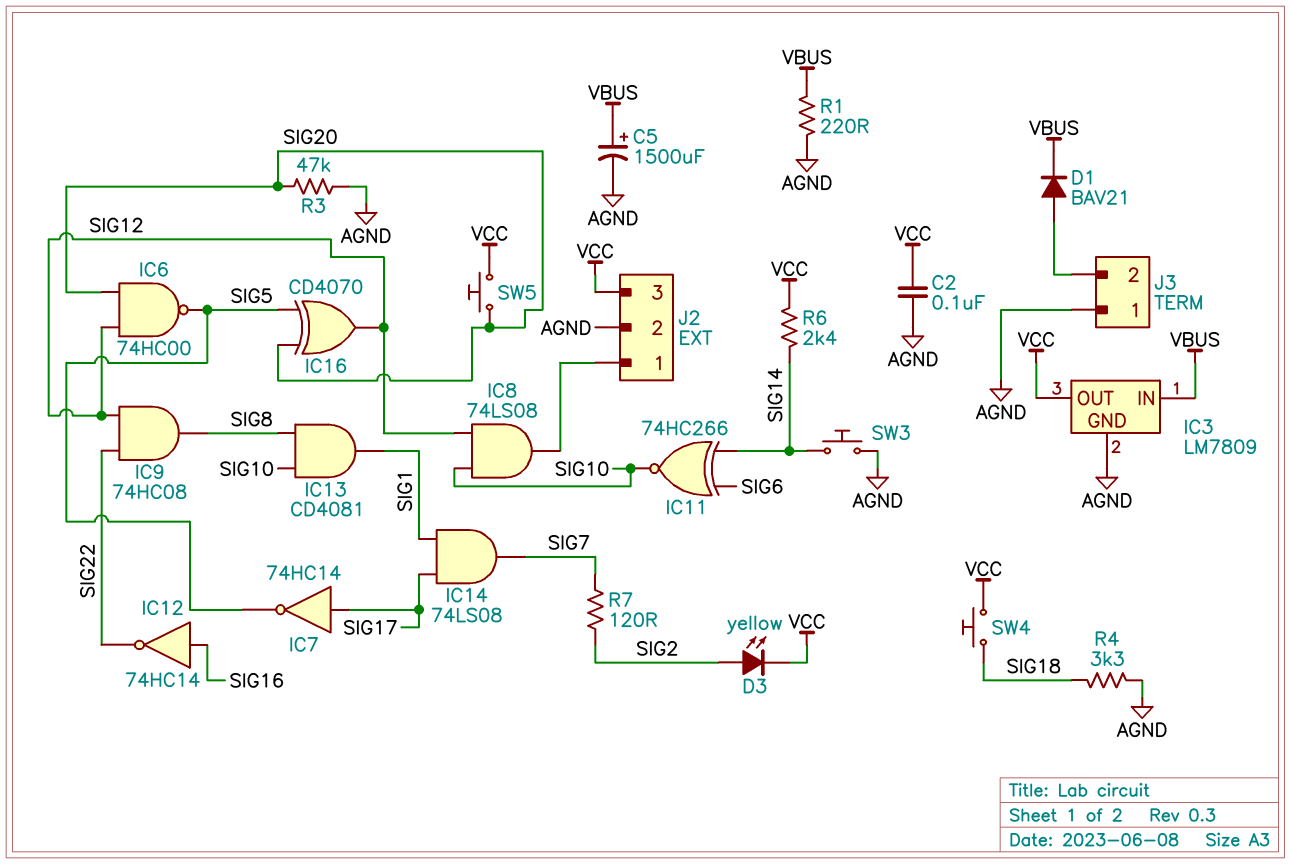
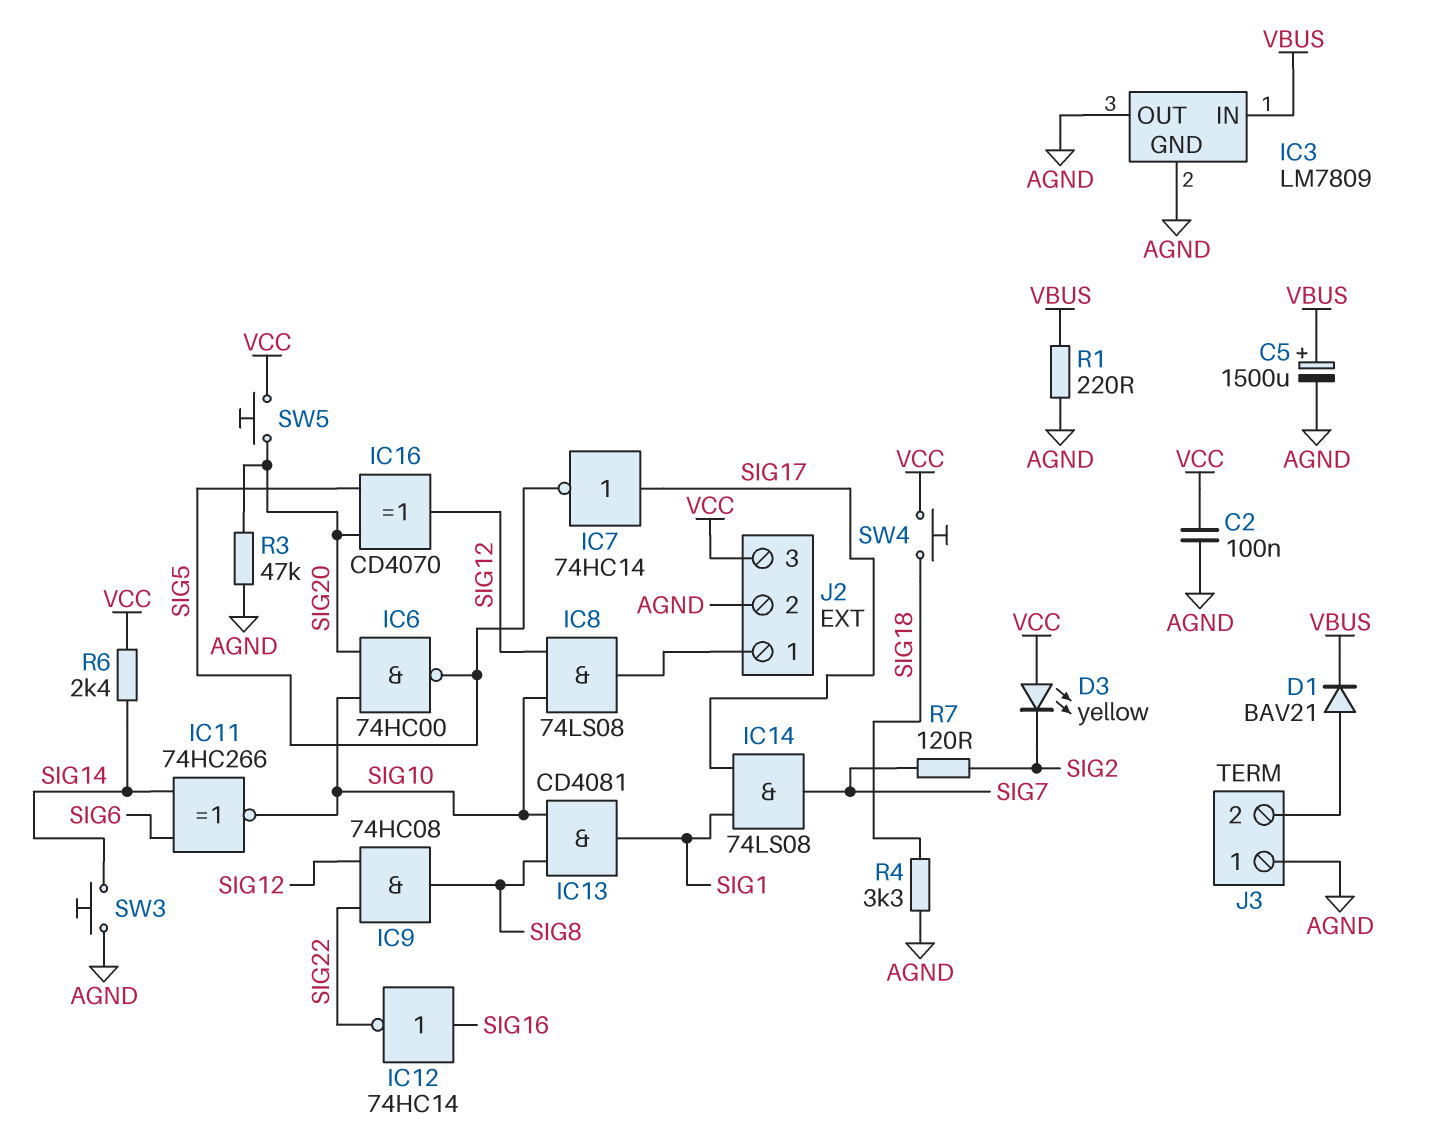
D3: LED yellow (A SIG2, K VCC) -> LED yellow (A VCC, K SIG2)
IC3 pin OUT: VCC -> AGND
IC6: NAND 74HC00 (in SIG12, in SIG20, out SIG5) -> NAND 74HC00 (in SIG10, in SIG20, out SIG5)

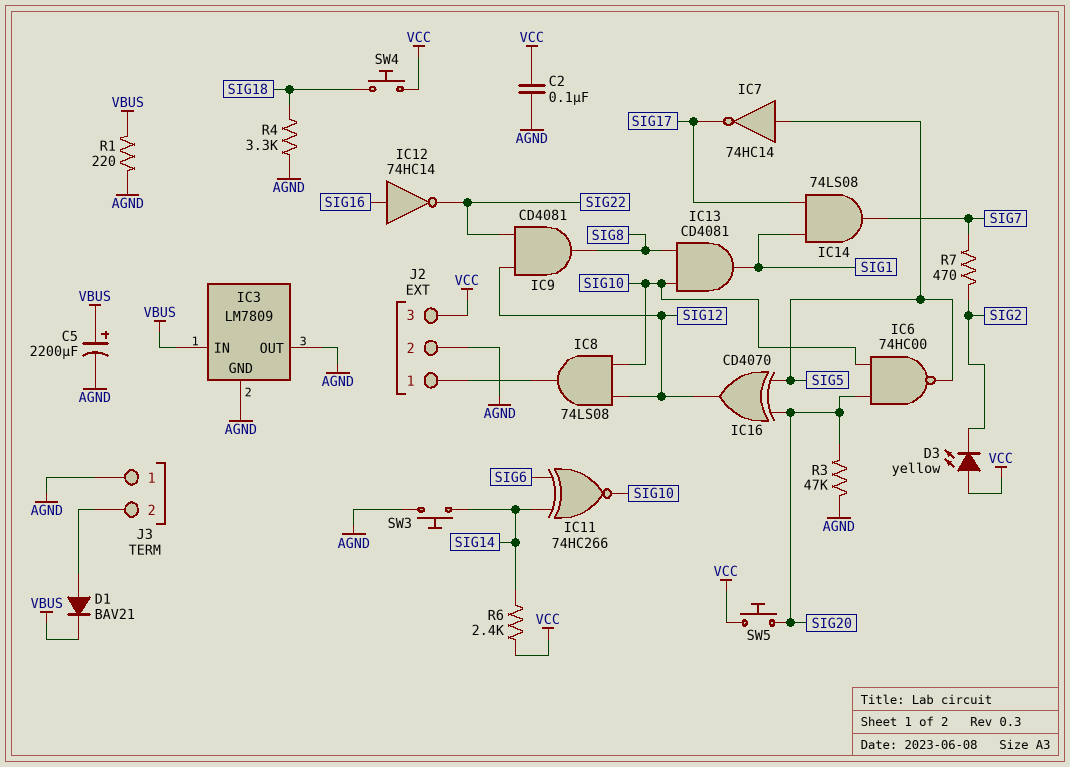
C5: 1500uF (plus VBUS, minus AGND) -> 2200uF (plus VBUS, minus AGND)
IC7: NOT 74HC14 (in SIG17, out SIG5) -> NOT 74HC14 (in SIG5, out SIG17)
IC9: AND 74HC08 (in SIG12, in SIG22, out SIG8) -> AND CD4081 (in SIG12, in SIG22, out SIG8)
R7: 120 (SIG2, SIG7) -> 470 (SIG2, SIG7)

